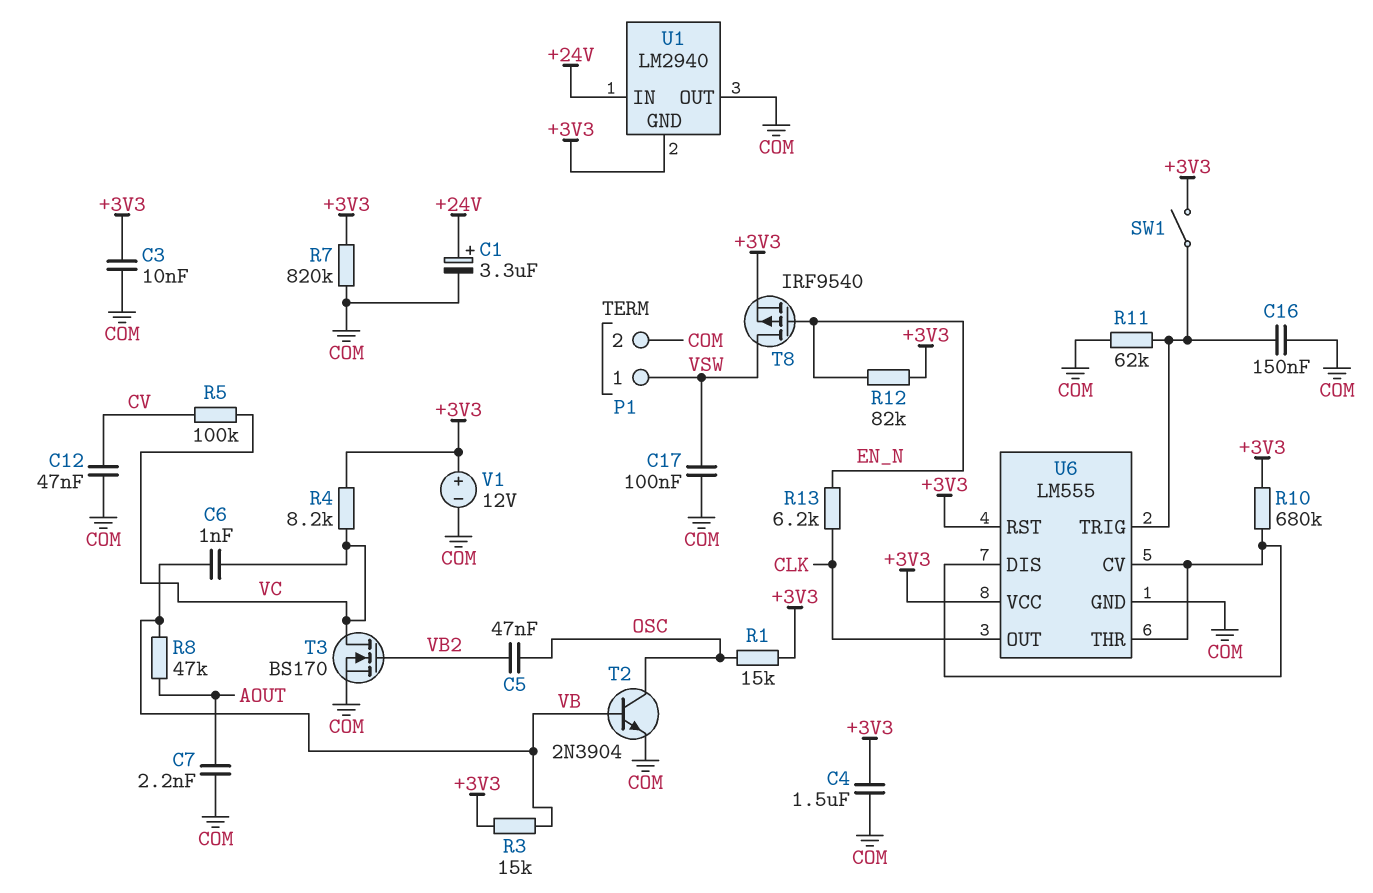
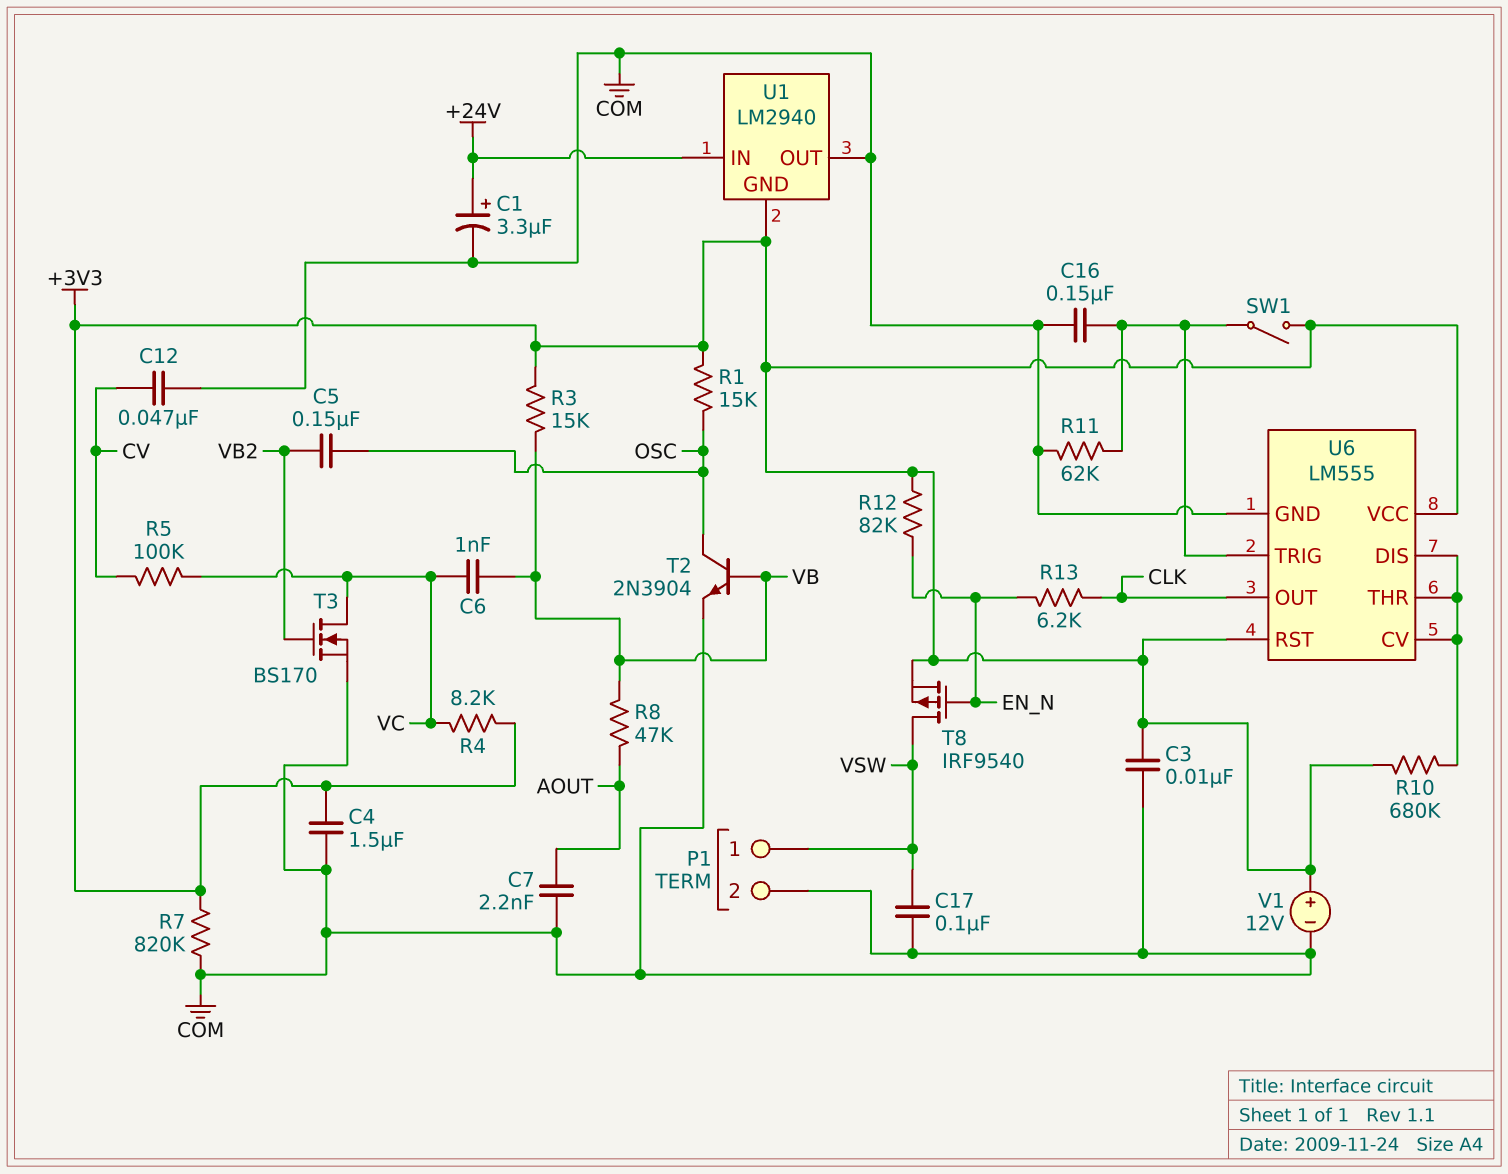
C5: 47nF (OSC, VB2) -> 150nF (OSC, VB2)

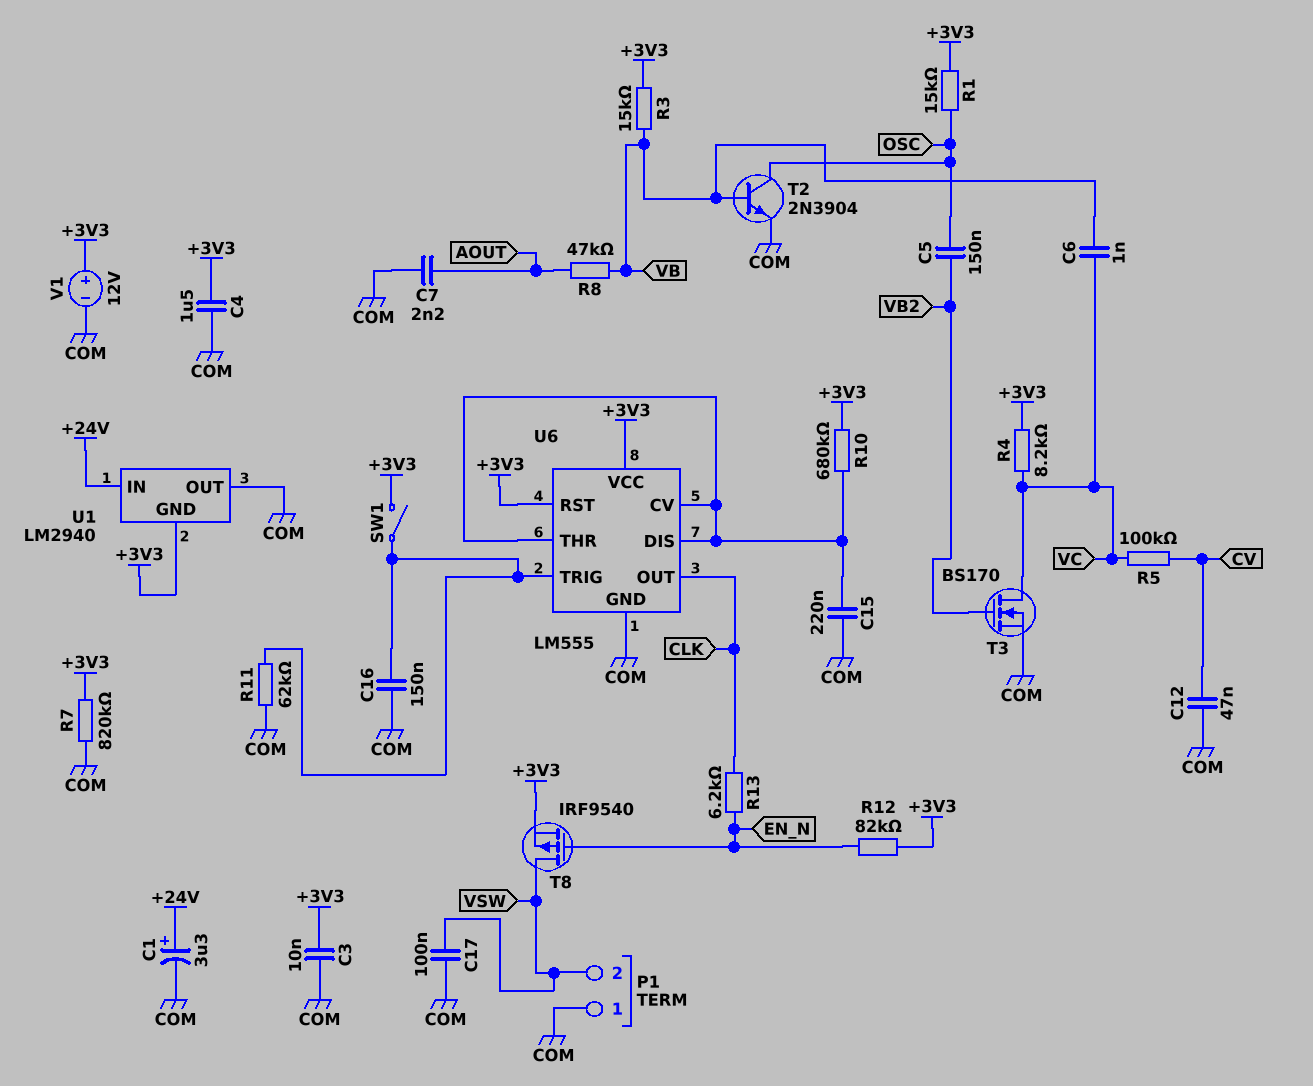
C15: none -> 220nF (COM, U6/CV)
P1 pin 1: VSW -> COM
P1 pin 2: COM -> VSW

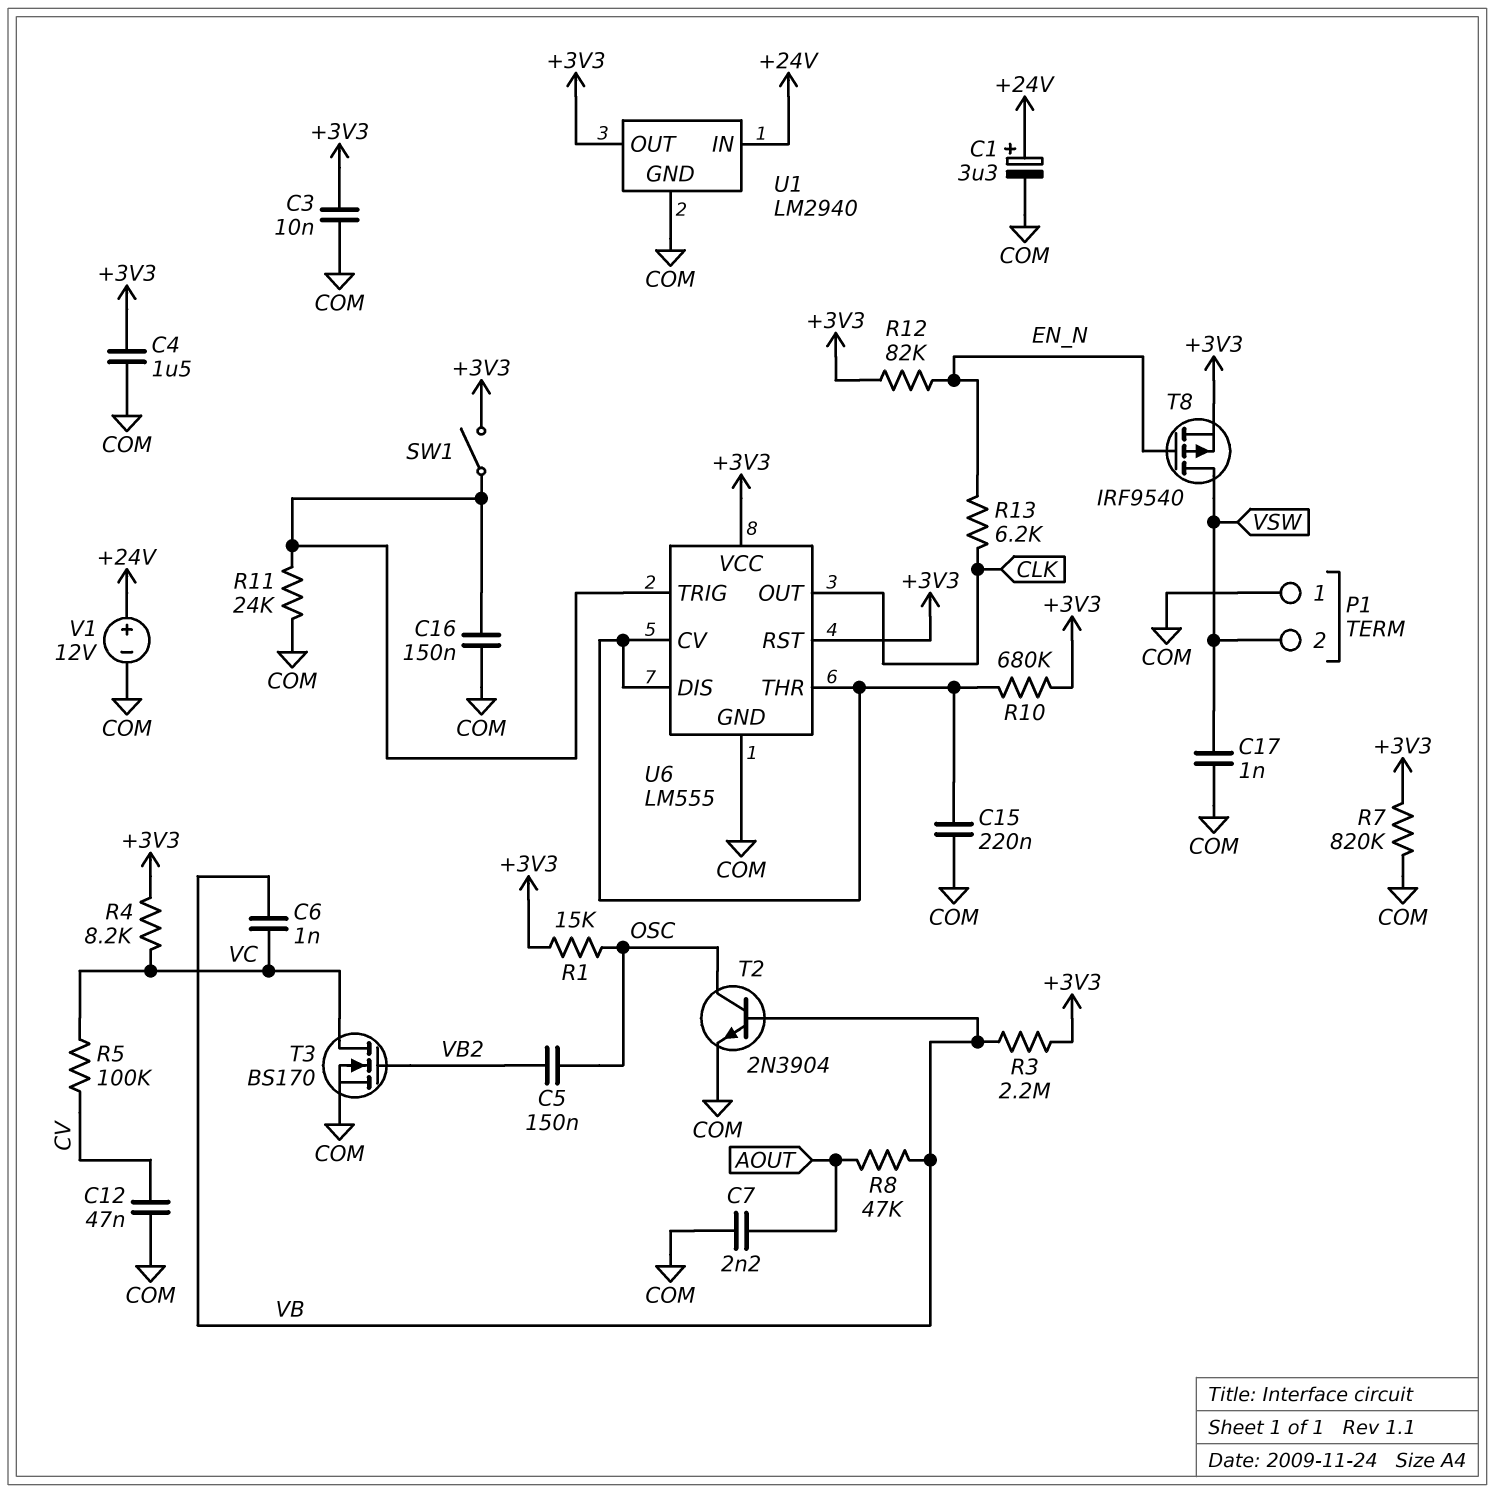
C17: 100nF (COM, VSW) -> 1nF (COM, VSW)
R3: 15k (+3V3, VB) -> 2.2M (+3V3, VB)
R11: 62k (COM, U6/TRIG) -> 24k (COM, U6/TRIG)
U1 pin GND: +3V3 -> COM
U1 pin OUT: COM -> +3V3
V1: 12V (plus +3V3, minus COM) -> 12V (plus +24V, minus COM)

